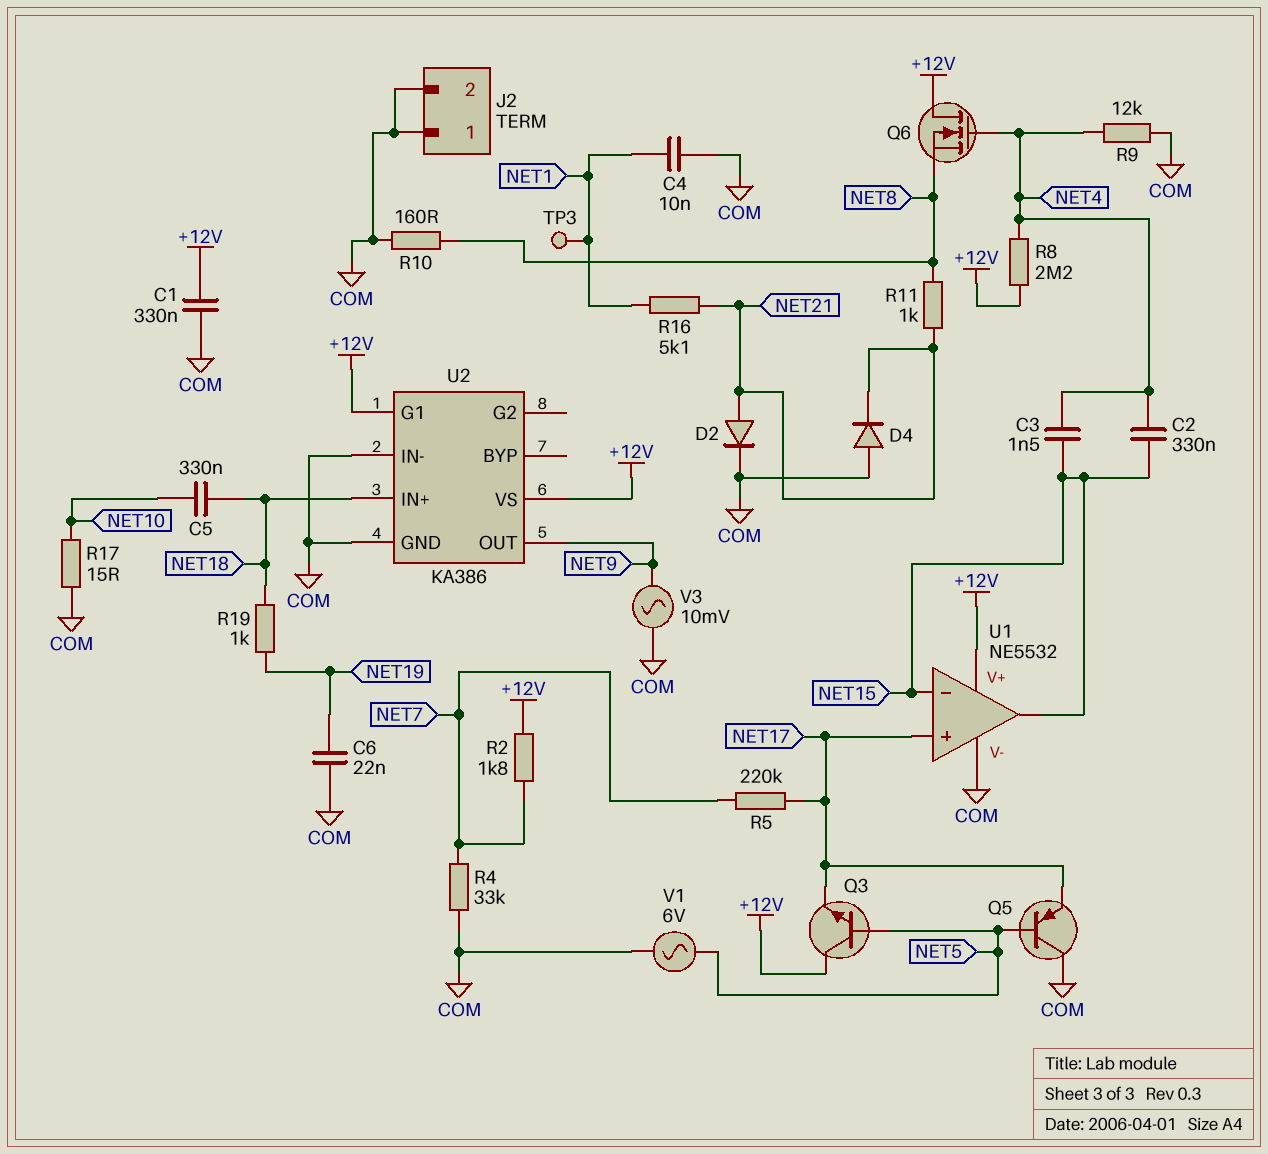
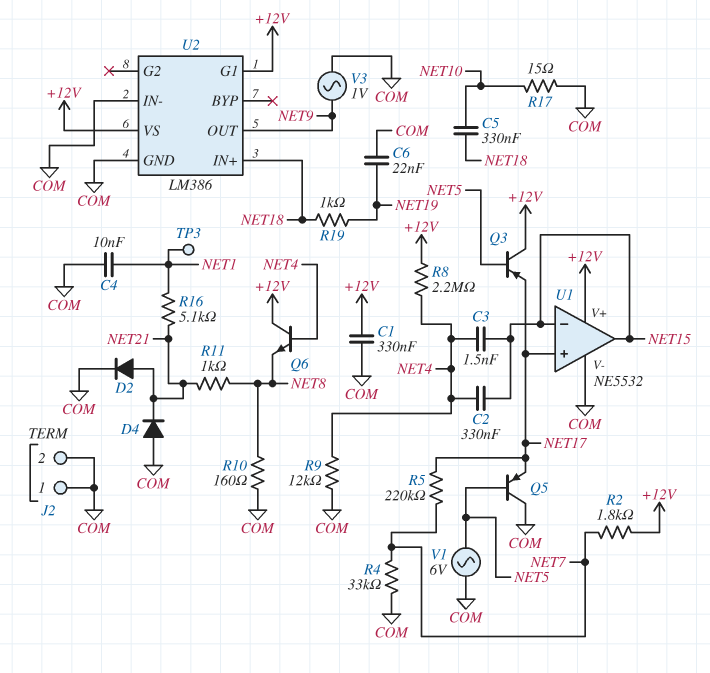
Q3: NPN (B NET5, C +12V, E NET17) -> PNP (B NET5, C +12V, E NET17)
Q6: NMOS (G NET4, D +12V, S NET8) -> NPN (B NET4, C +12V, E NET8)
U2: KA386 -> LM386
V3: AC 10mV (COM, NET9) -> AC 1V (COM, NET9)

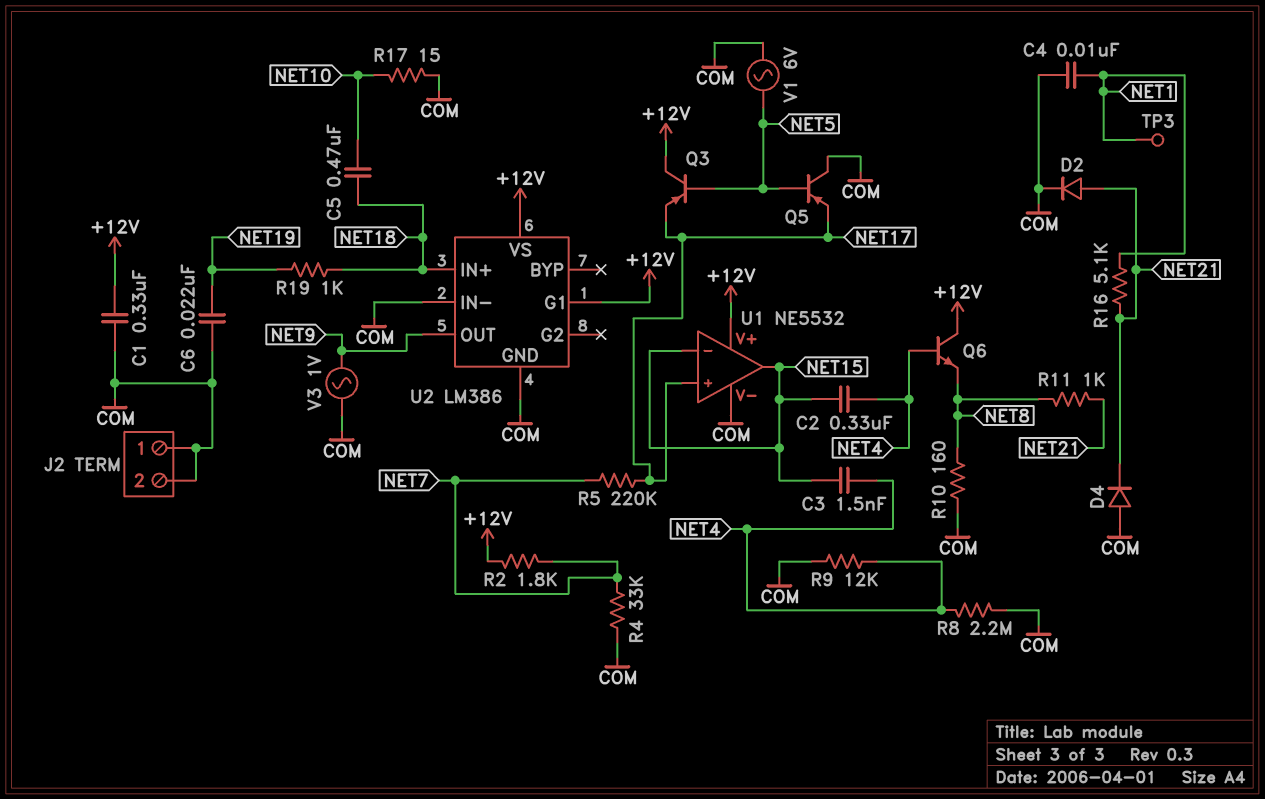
C5: 330nF (NET10, NET18) -> 470nF (NET10, NET18)
R8: 2.2M (+12V, NET4) -> 2.2M (COM, NET4)

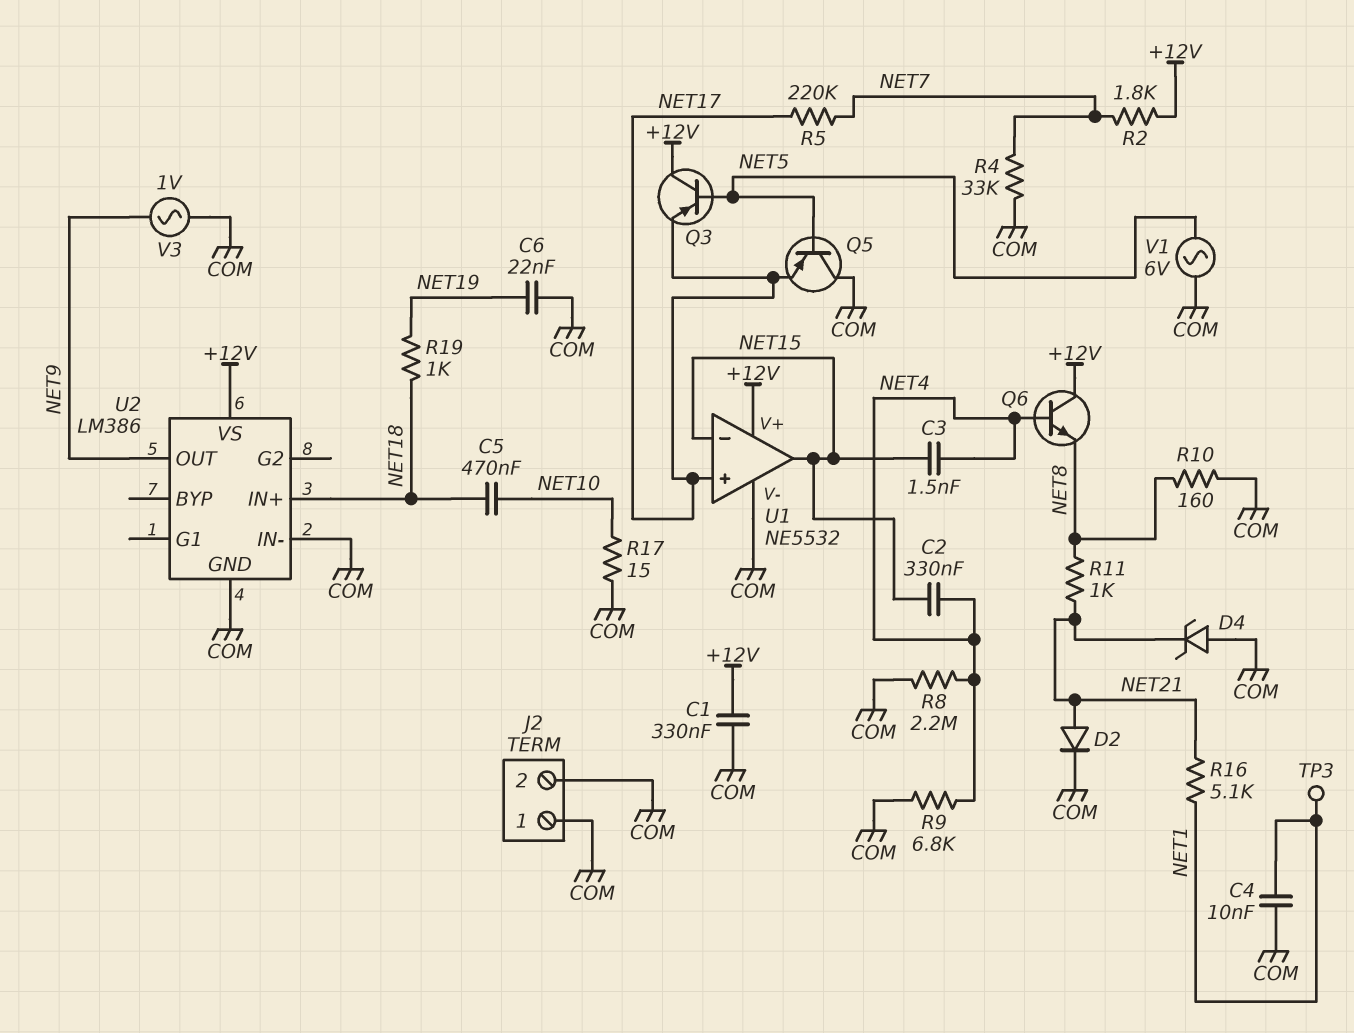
D4: diode (A COM, K NET21) -> zener (A COM, K NET21)
R9: 12k (COM, NET4) -> 6.8k (COM, NET4)
U2 pin G1: +12V -> none

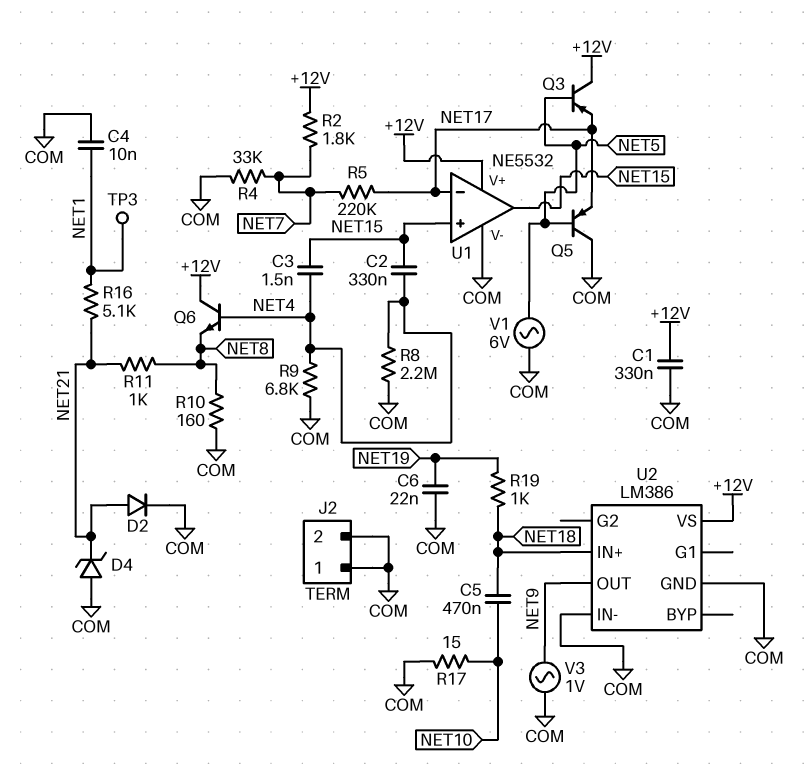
U1 pin in+: NET17 -> NET15
U1 pin in-: NET15 -> NET17

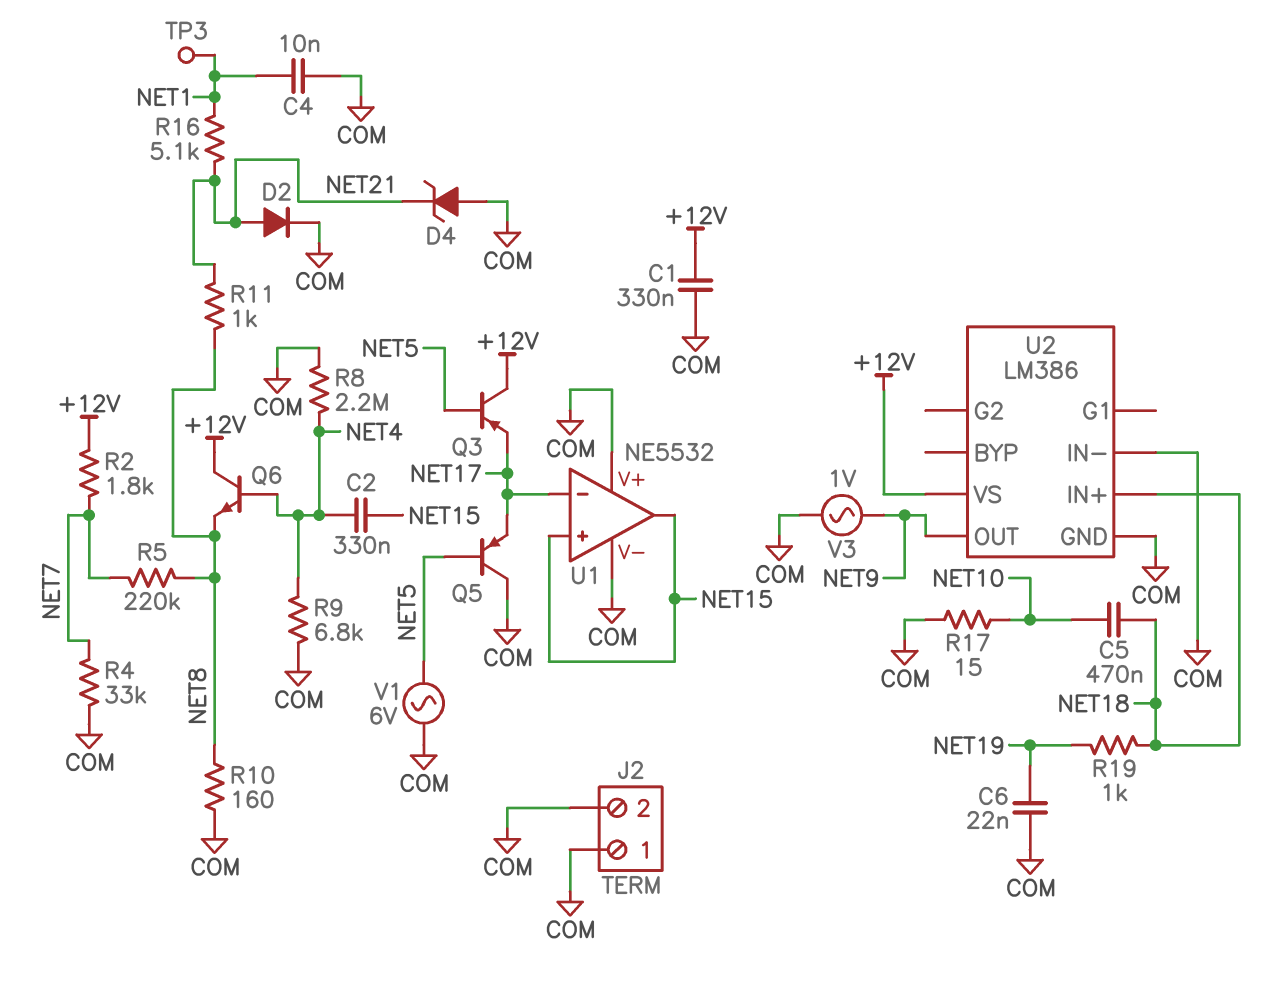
C3: 1.5nF (NET4, NET15) -> none
R5: 220k (NET7, NET17) -> 220k (NET7, NET8)
U1 pin V+: +12V -> COM

